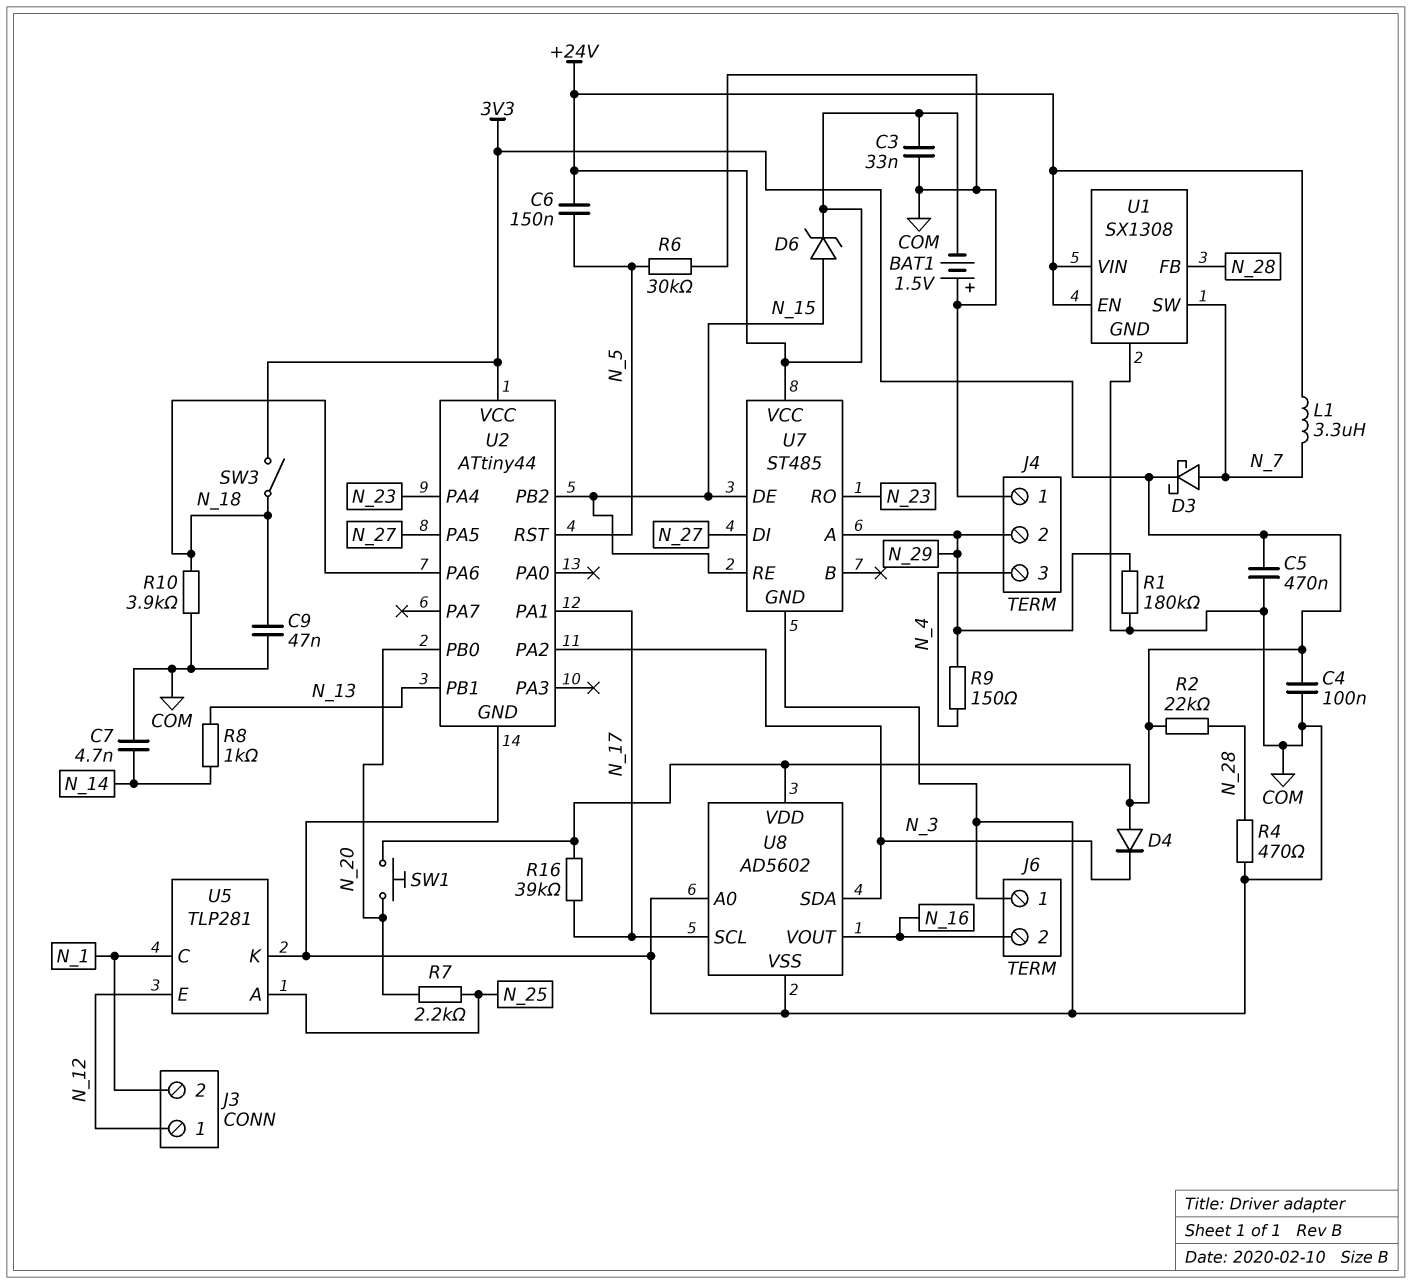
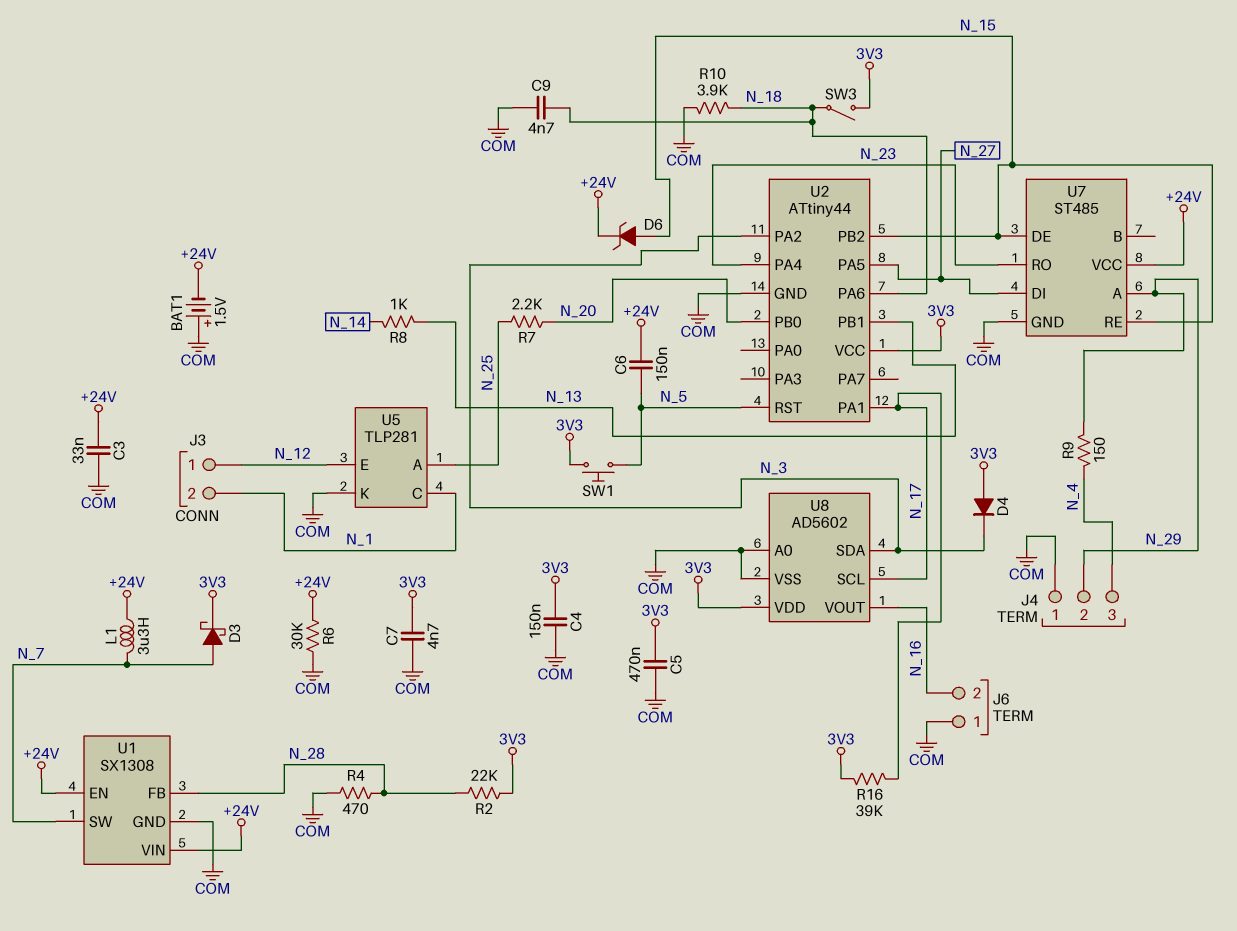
C4: 100nF (3V3, COM) -> 150nF (3V3, COM)
C7: 4.7nF (COM, N_14) -> 4.7nF (3V3, COM)
C9: 47nF (COM, N_18) -> 4.7nF (COM, N_18)
R1: 180k (COM, N_29) -> none
R6: 30k (COM, N_5) -> 30k (+24V, COM)
SW1: button (3V3, N_20) -> button (3V3, N_5)

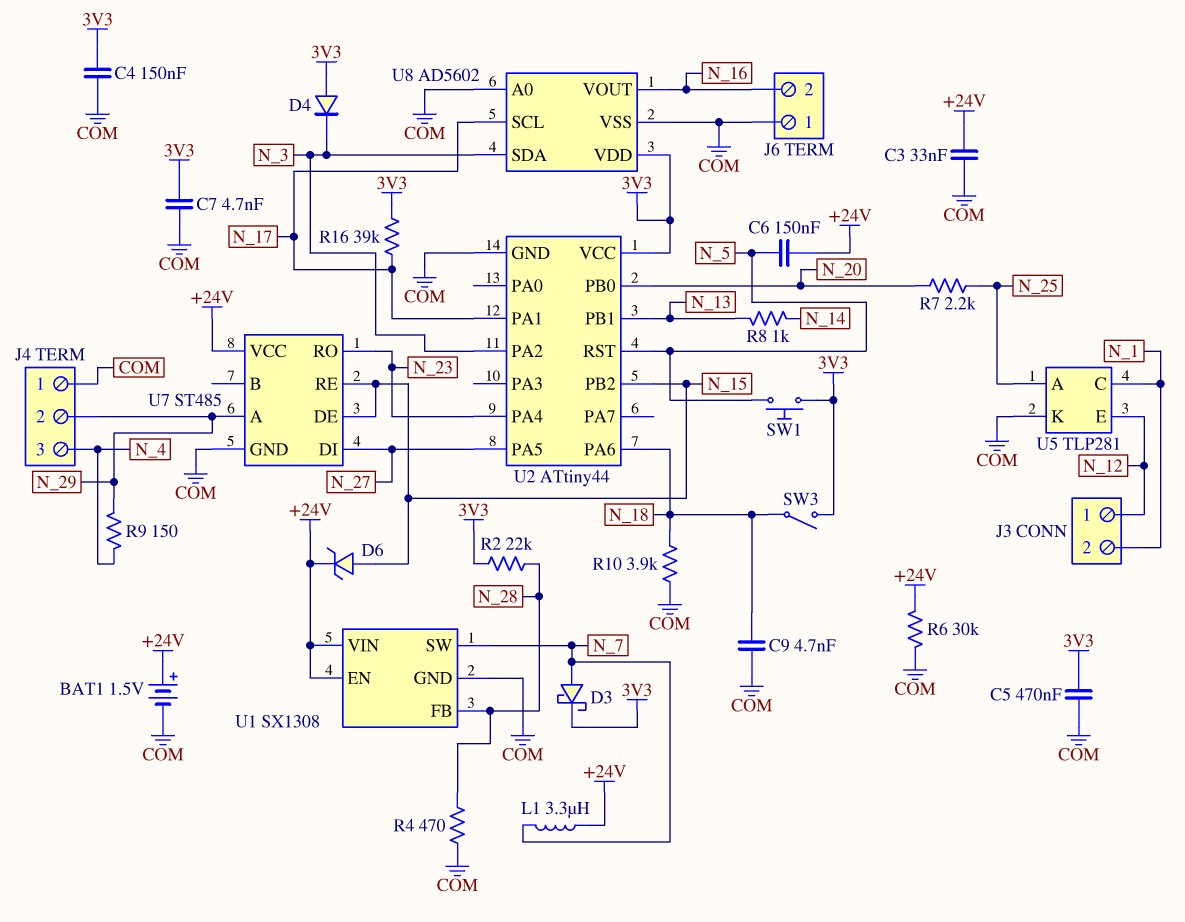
BAT1: 1.5V (plus COM, minus +24V) -> 1.5V (plus +24V, minus COM)

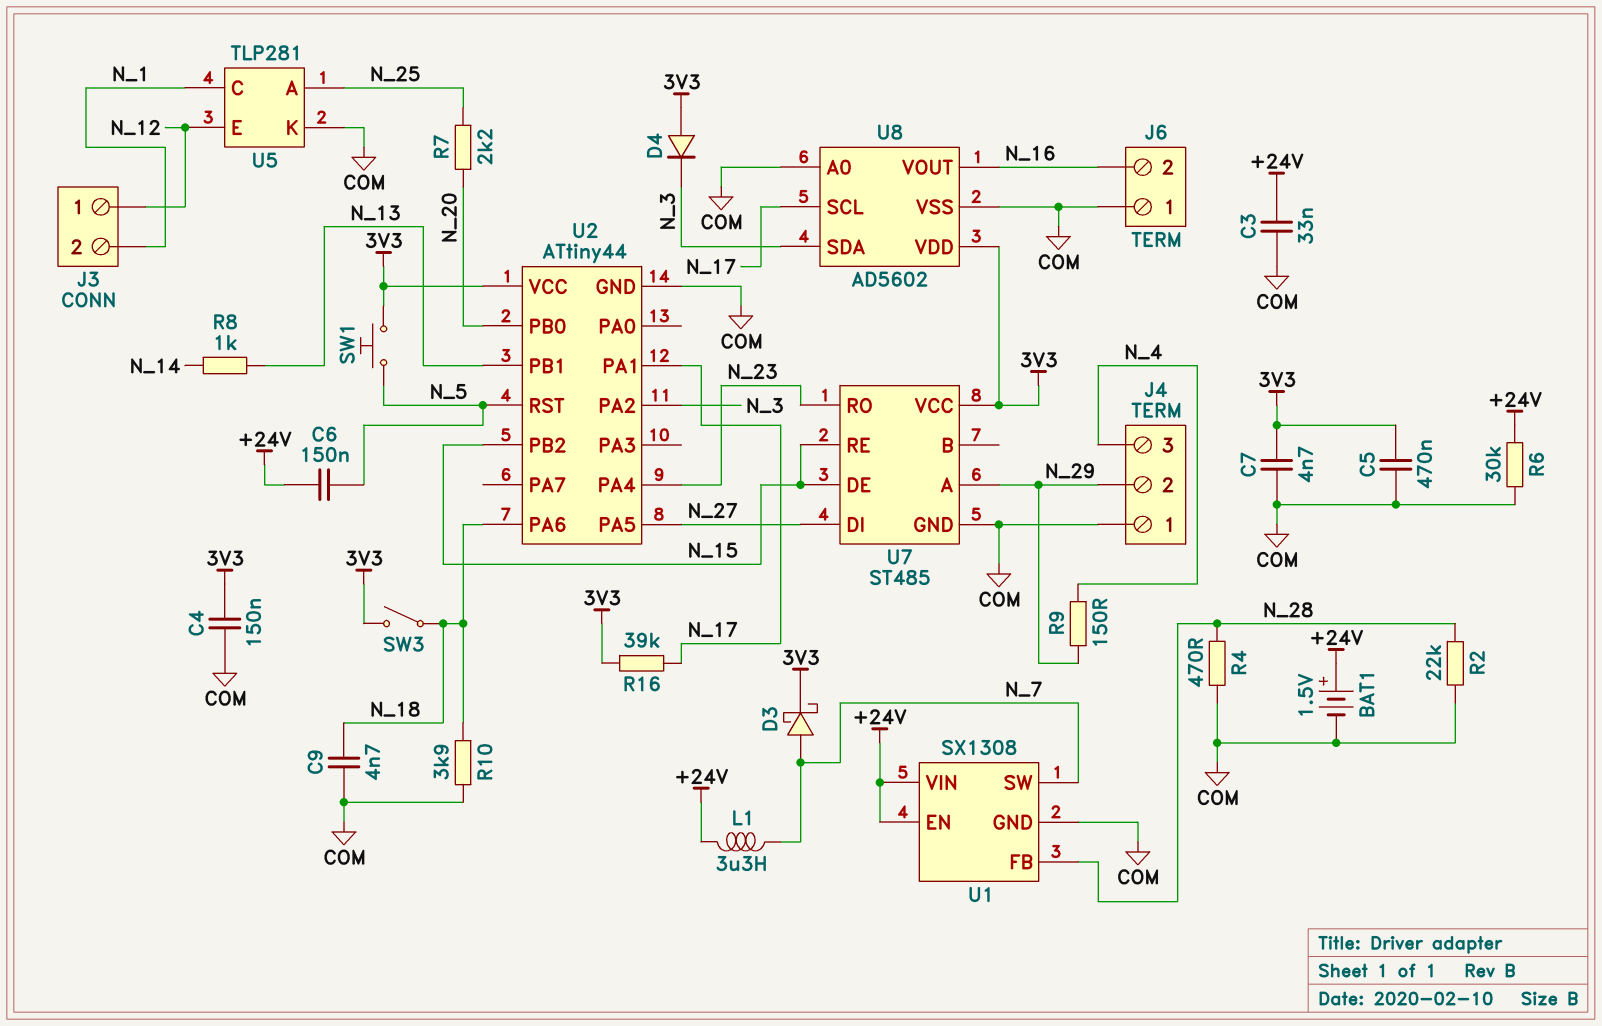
D6: zener (A N_15, K +24V) -> none
R2: 22k (3V3, N_28) -> 22k (COM, N_28)
U7 pin VCC: +24V -> 3V3

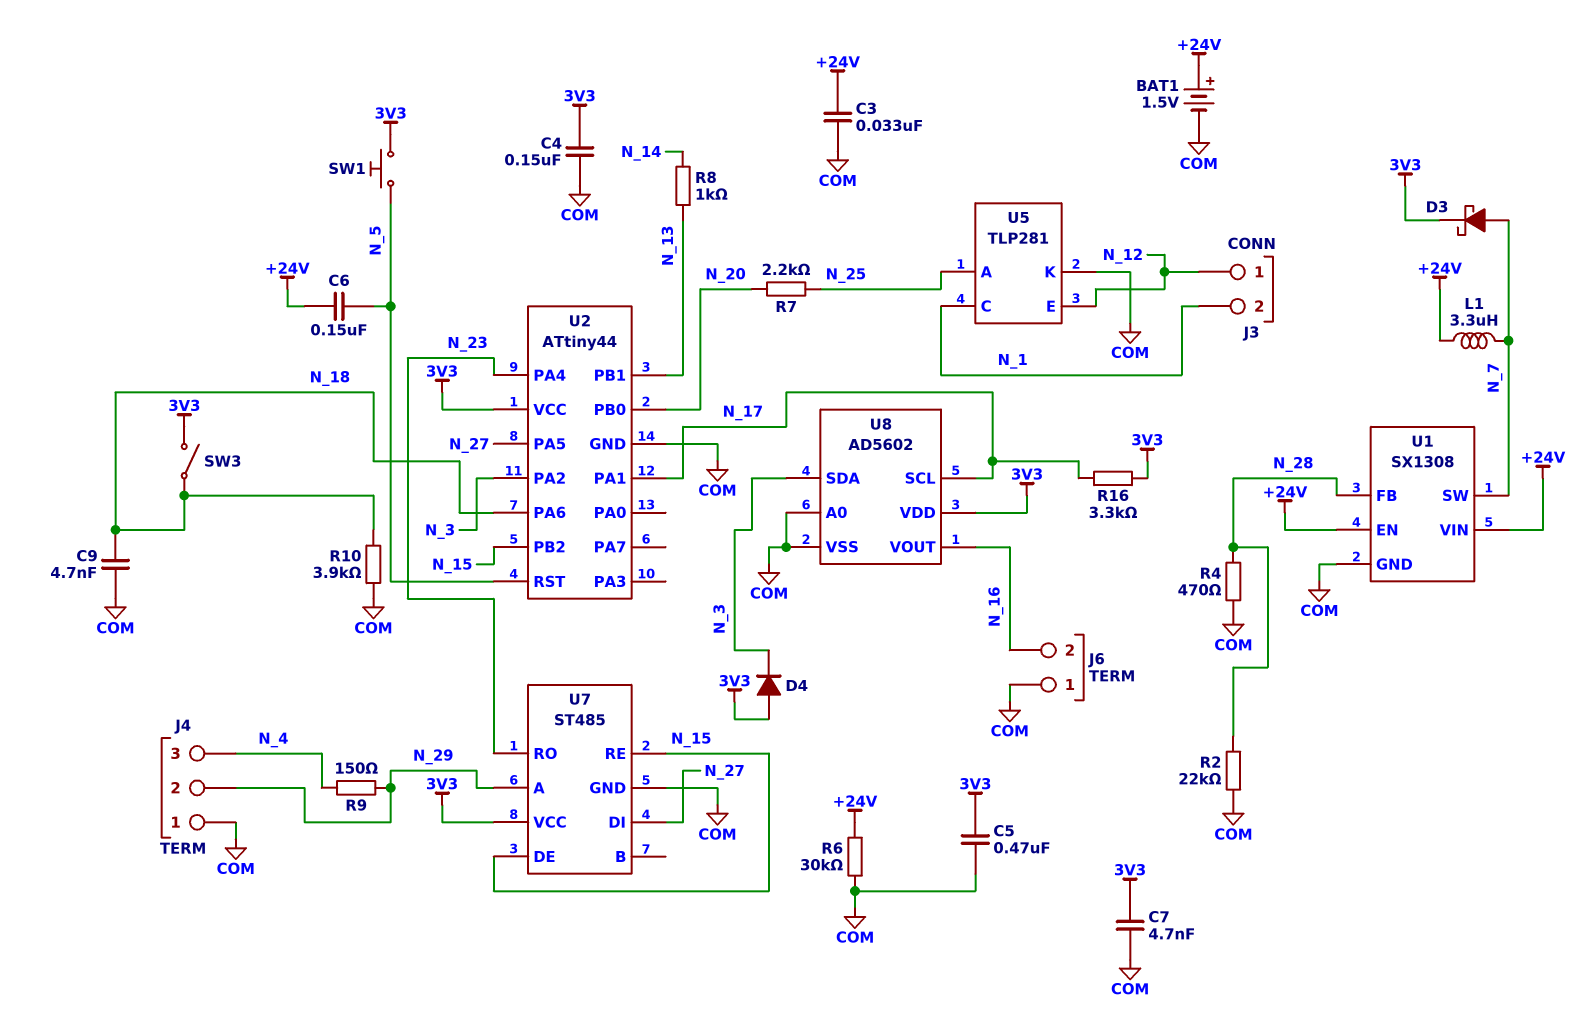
R16: 39k (3V3, N_17) -> 3.3k (3V3, N_17)

